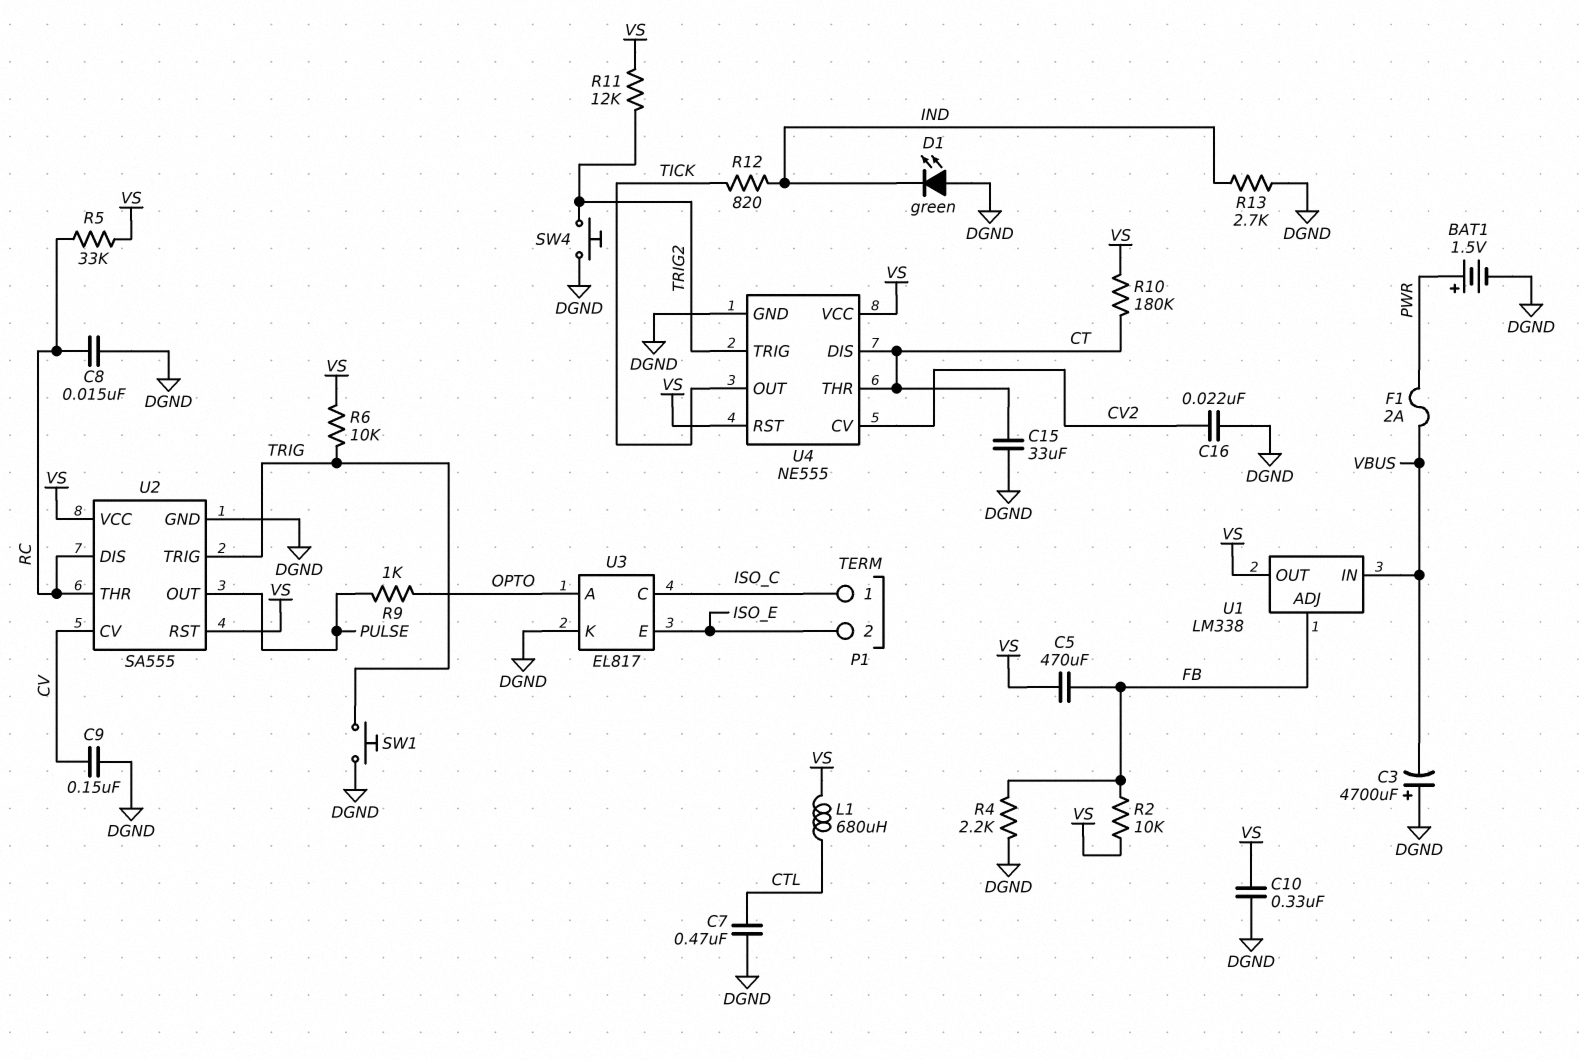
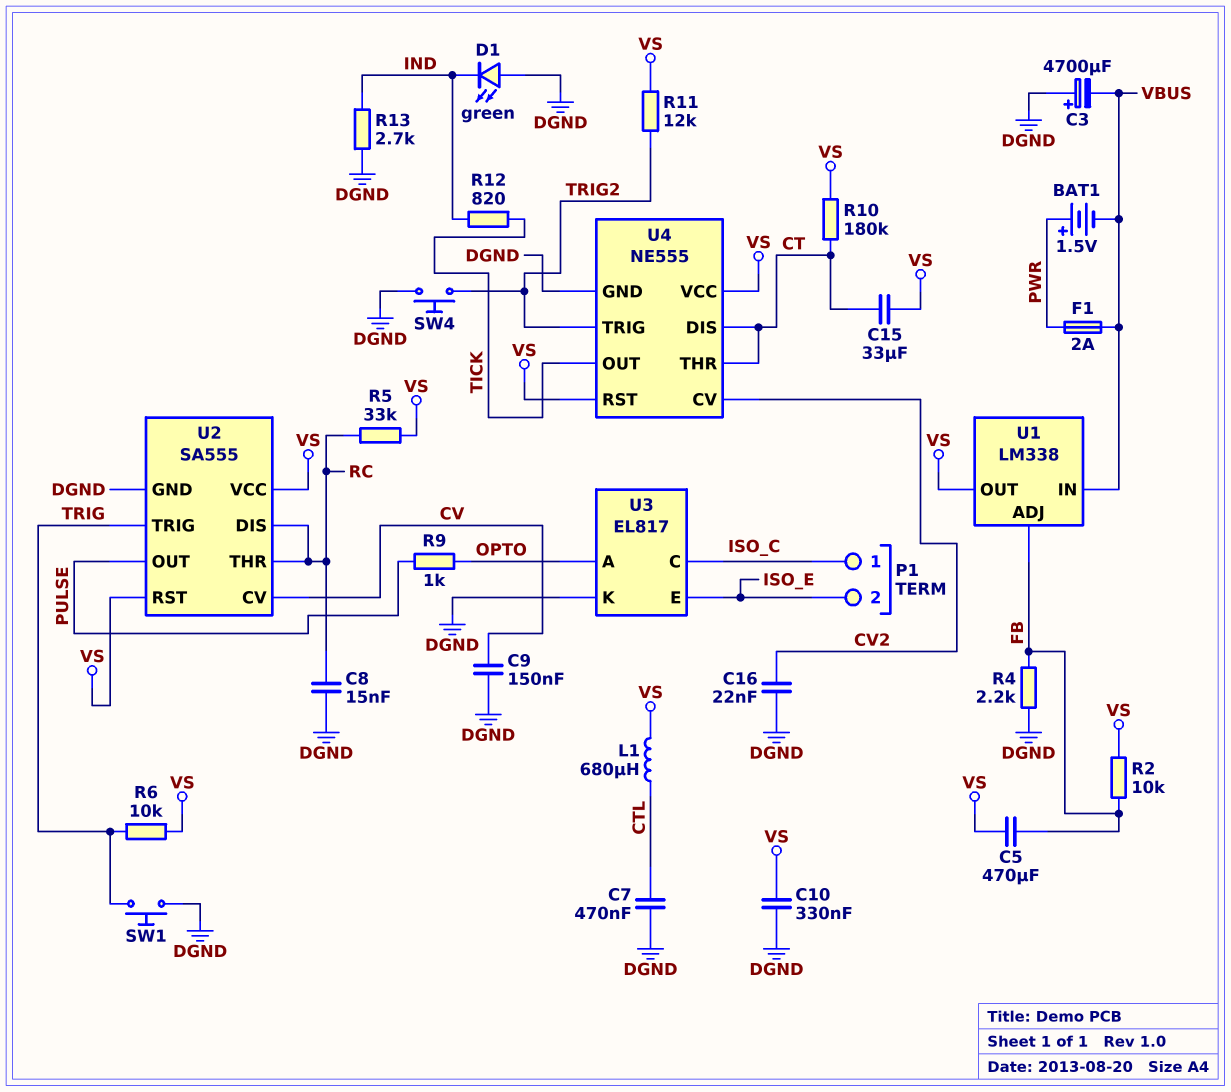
BAT1: 1.5V (plus PWR, minus DGND) -> 1.5V (plus PWR, minus VBUS)
C15: 33uF (CT, DGND) -> 33uF (CT, VS)

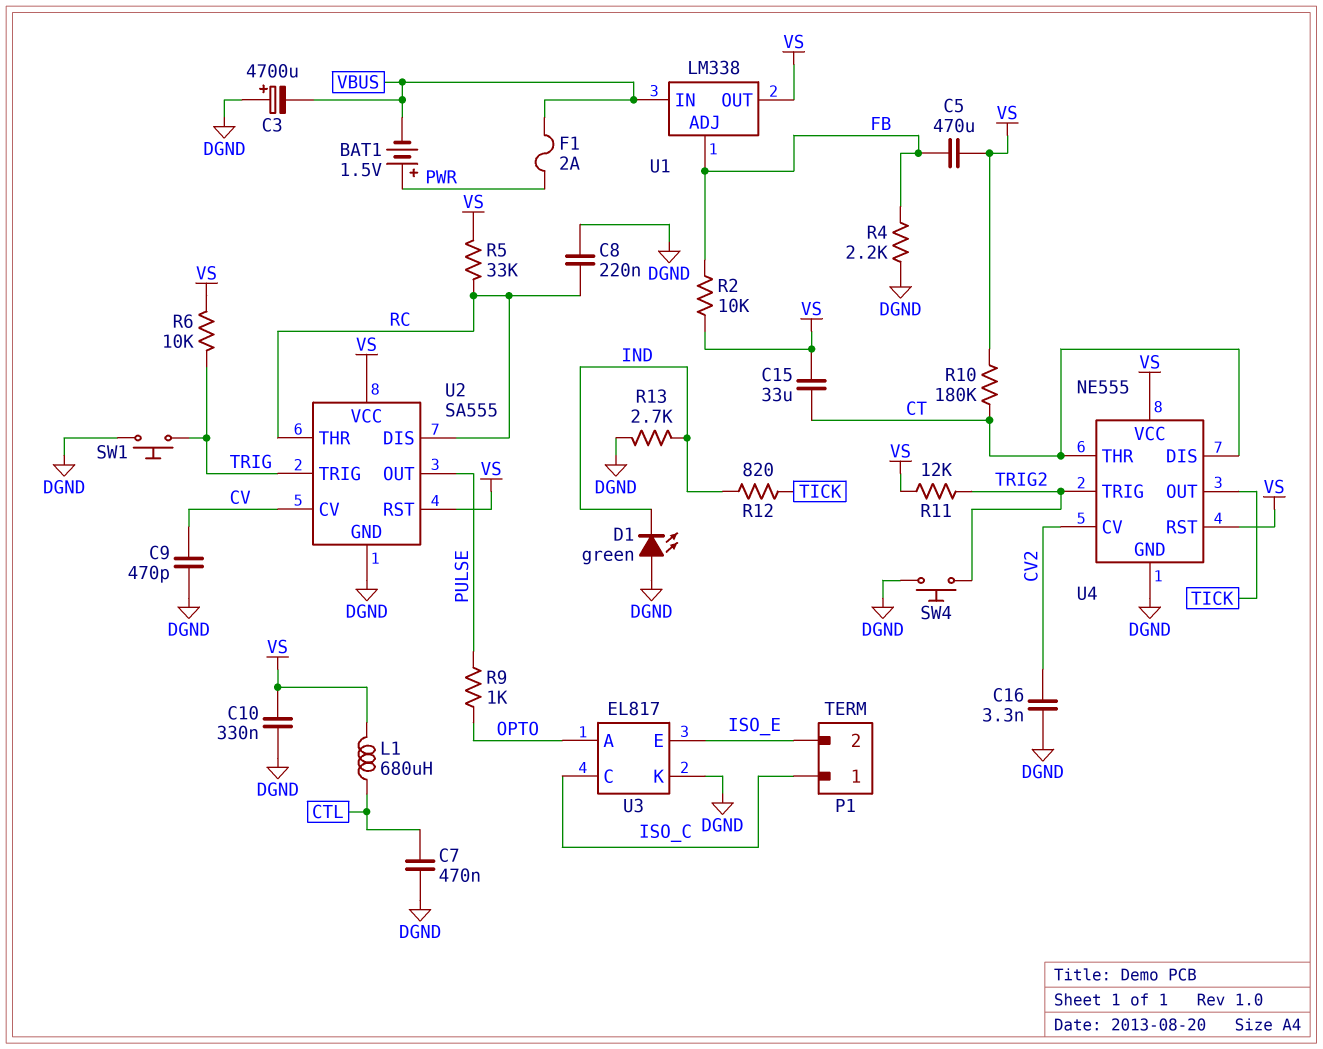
C8: 15nF (DGND, RC) -> 220nF (DGND, RC)
C9: 150nF (CV, DGND) -> 470pF (CV, DGND)
C16: 22nF (CV2, DGND) -> 3.3nF (CV2, DGND)

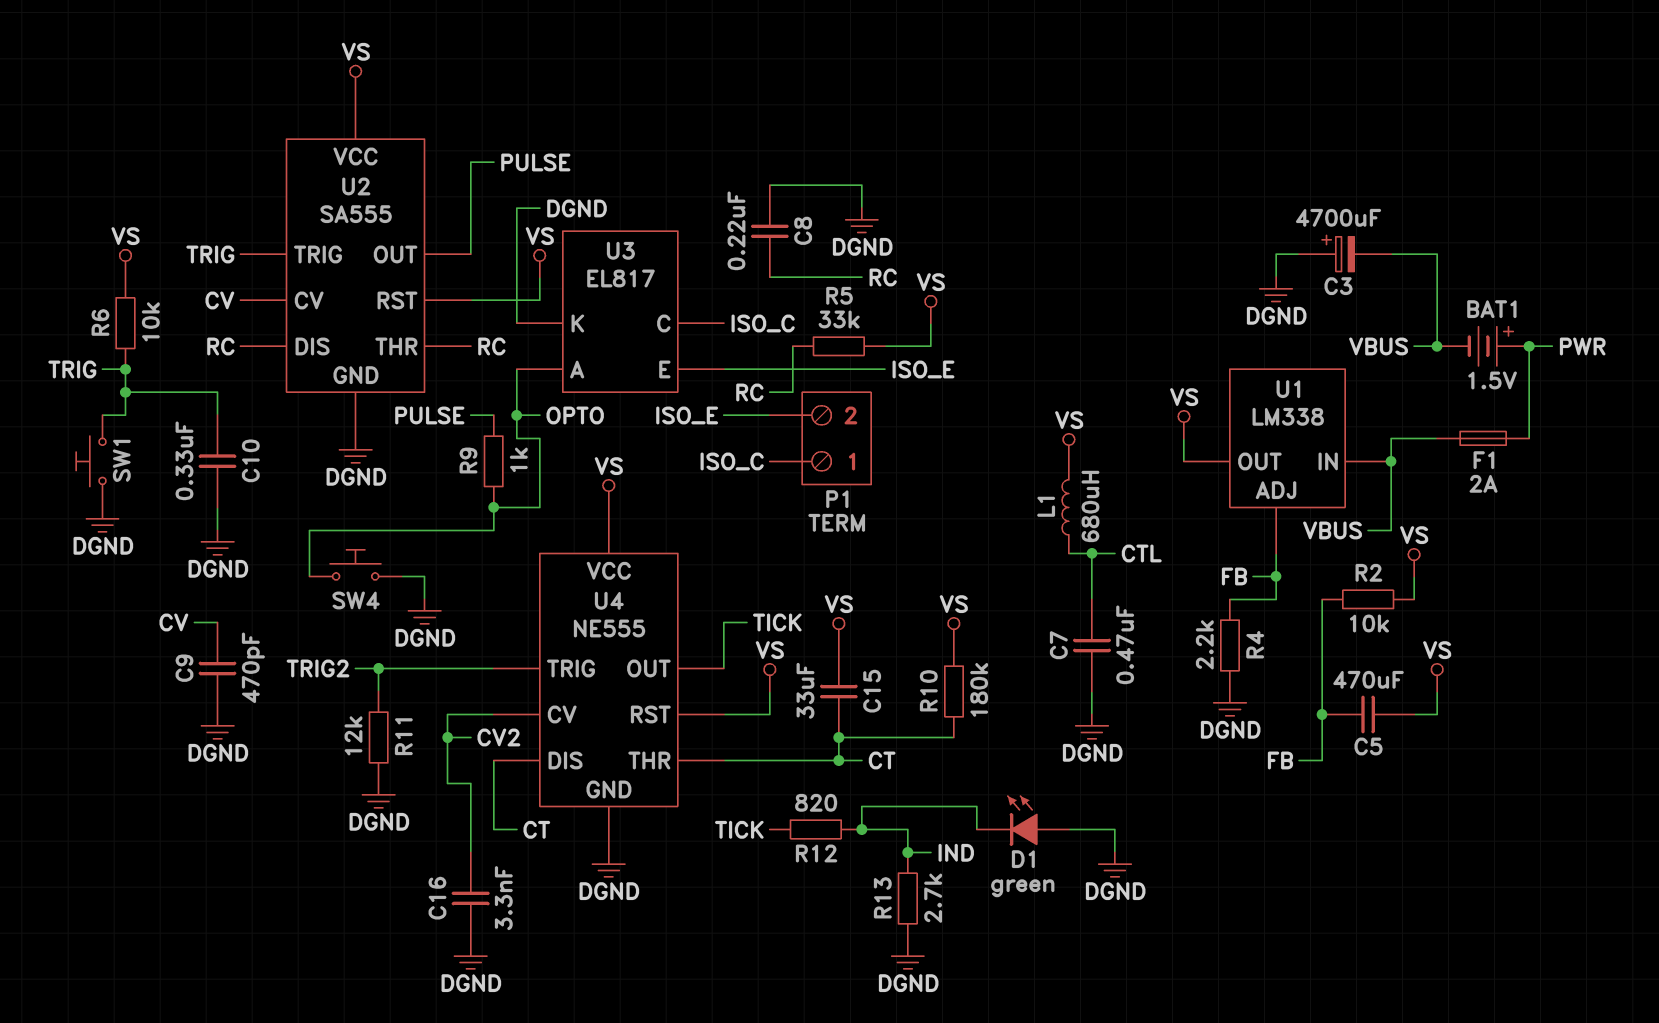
C10: 330nF (DGND, VS) -> 330nF (DGND, TRIG)
R11: 12k (TRIG2, VS) -> 12k (DGND, TRIG2)
SW4: button (DGND, TRIG2) -> button (DGND, OPTO)

